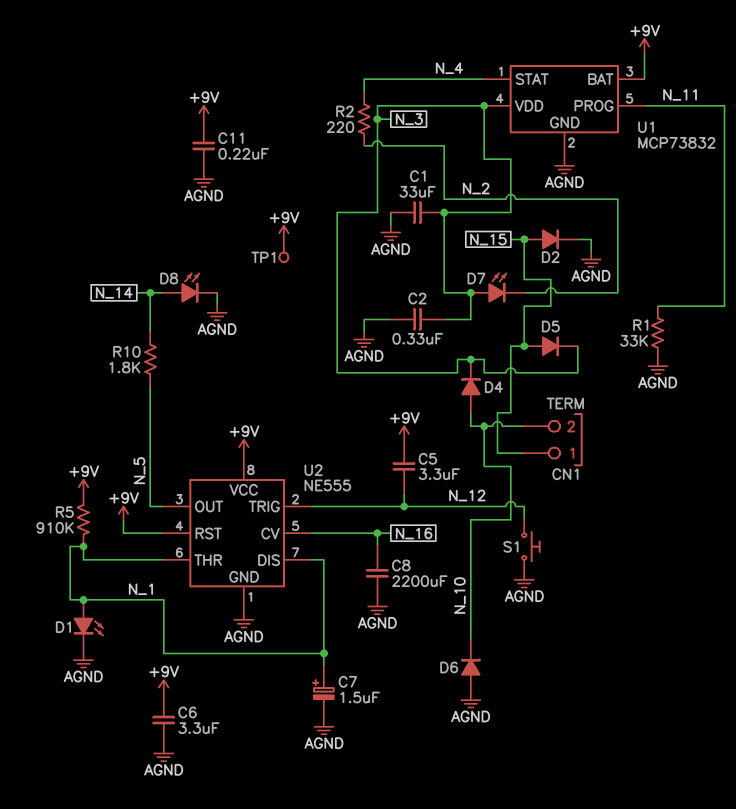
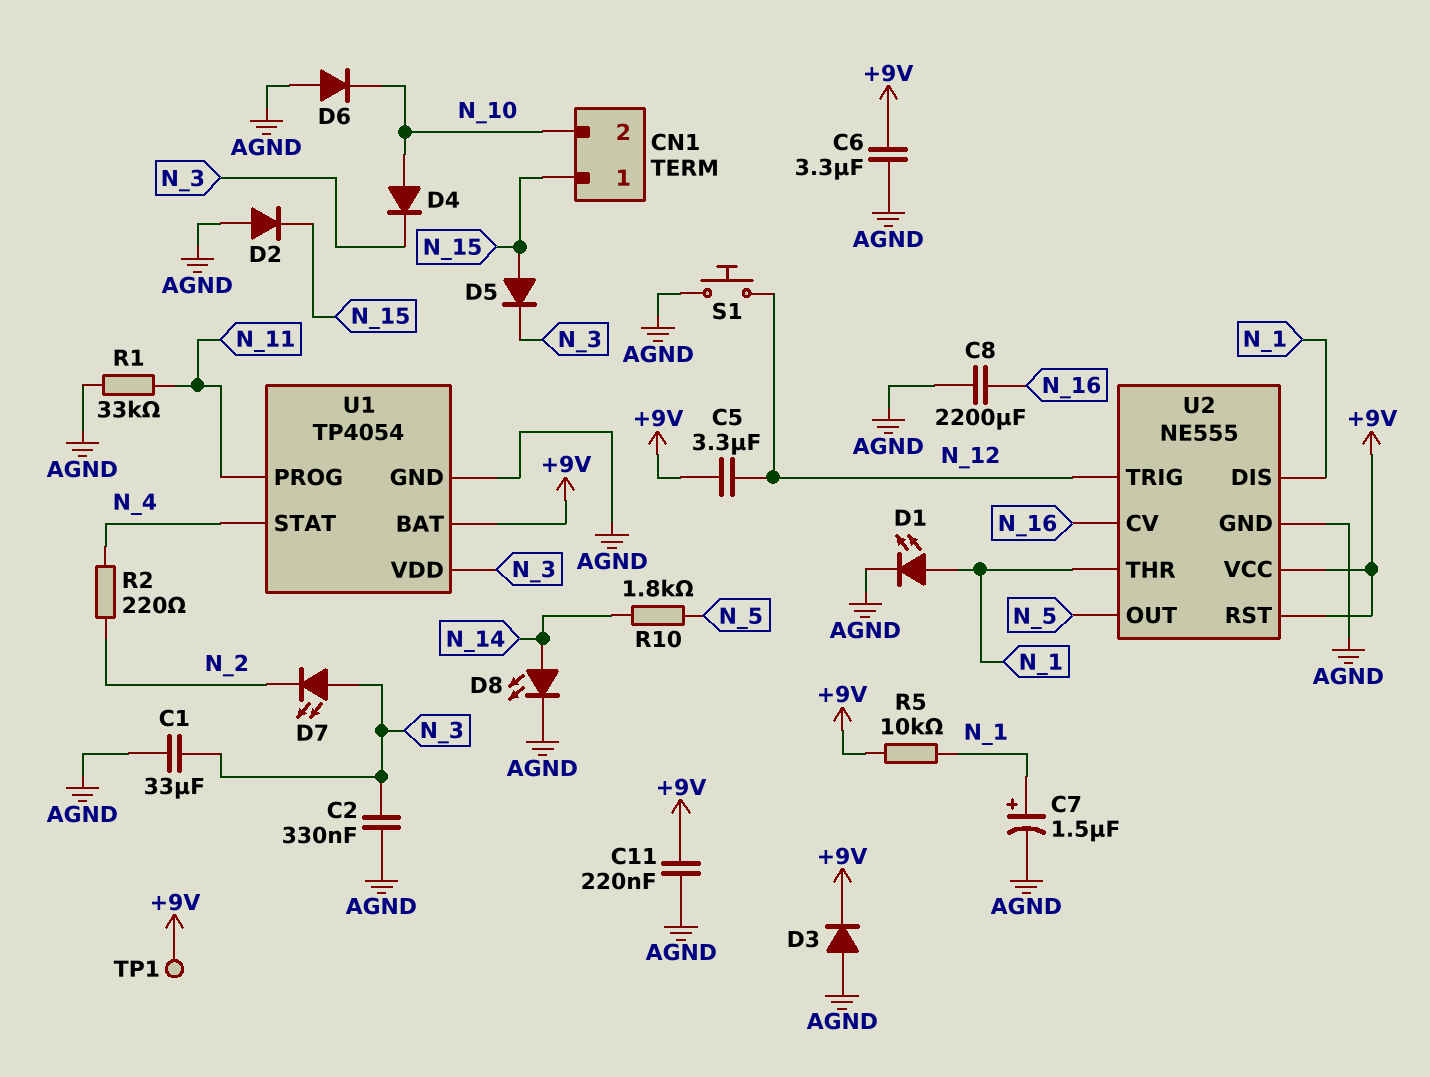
D2: diode (A N_15, K AGND) -> diode (A AGND, K N_15)
D3: none -> diode (A AGND, K +9V)
R5: 910k (+9V, N_1) -> 10k (+9V, N_1)
U1: MCP73832 -> TP4054

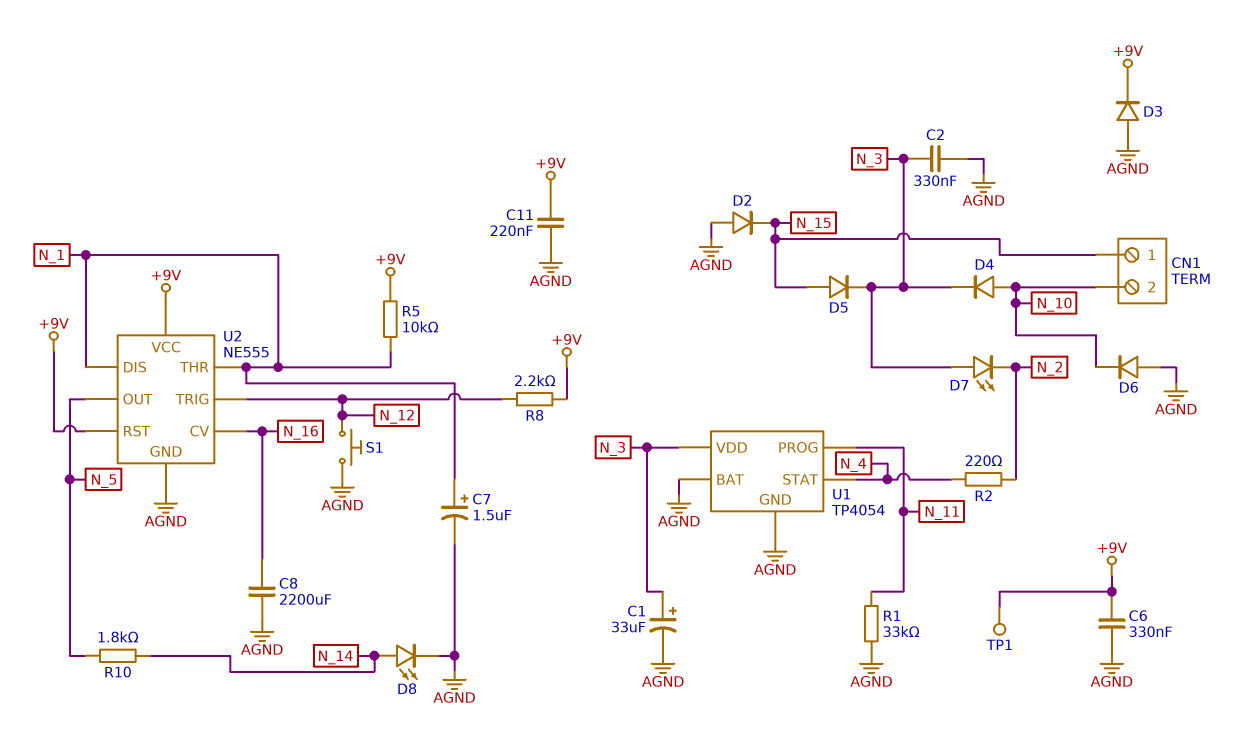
C1: 33uF (AGND, N_3) -> 33uF (plus N_3, minus AGND)
C5: 3.3uF (+9V, N_12) -> none
C6: 3.3uF (+9V, AGND) -> 330nF (+9V, AGND)
D1: LED (A N_1, K AGND) -> none
R8: none -> 2.2k (+9V, N_12)
U1 pin BAT: +9V -> AGND

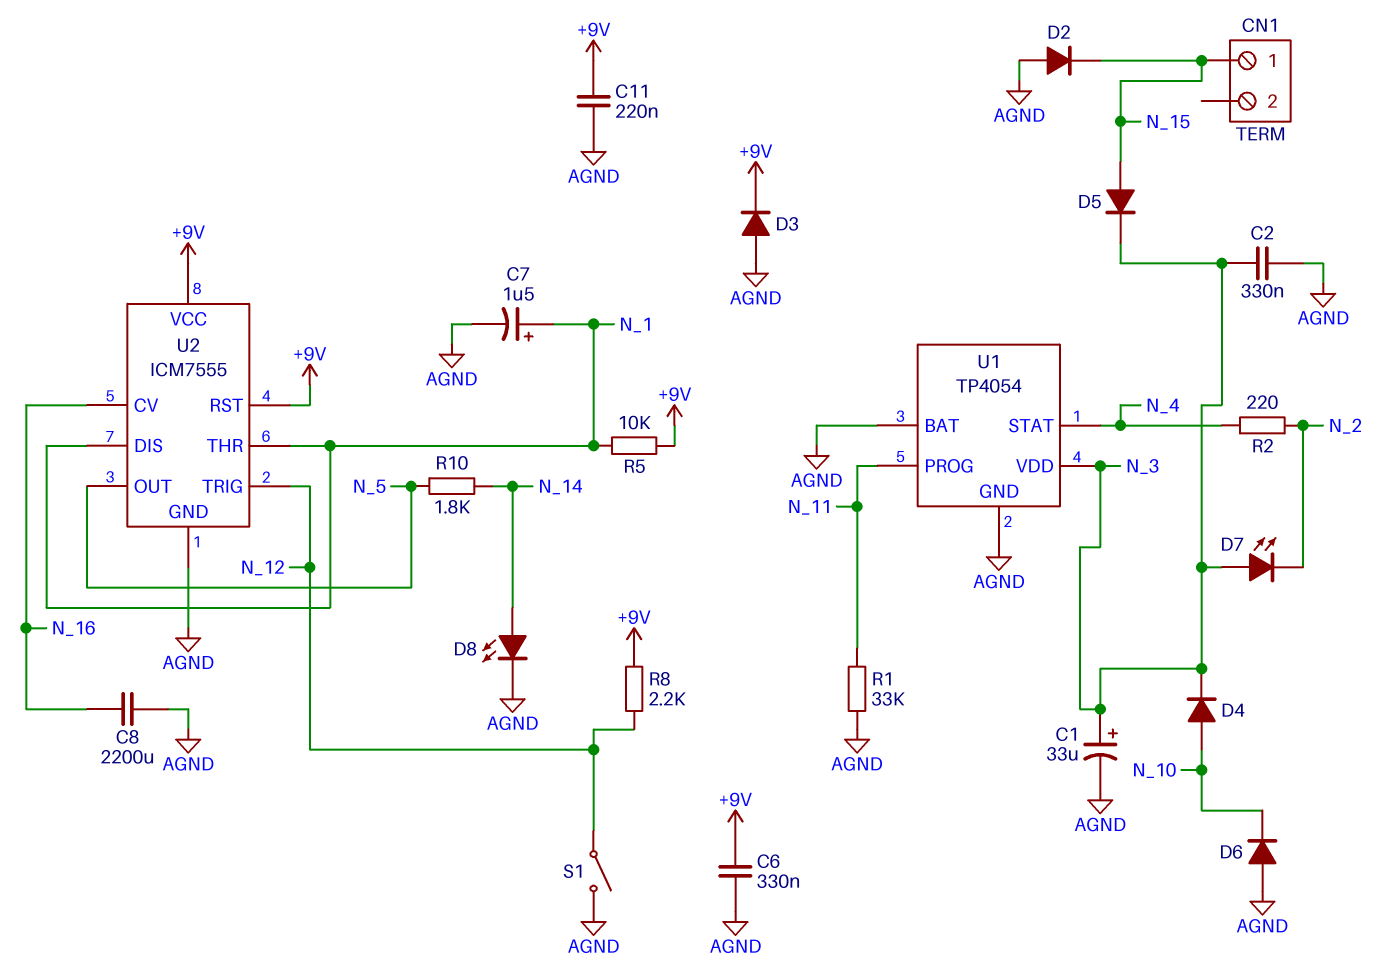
CN1 pin 2: N_10 -> none
S1: button (AGND, N_12) -> switch (AGND, N_12)
TP1: test point (+9V) -> none
U2: NE555 -> ICM7555

